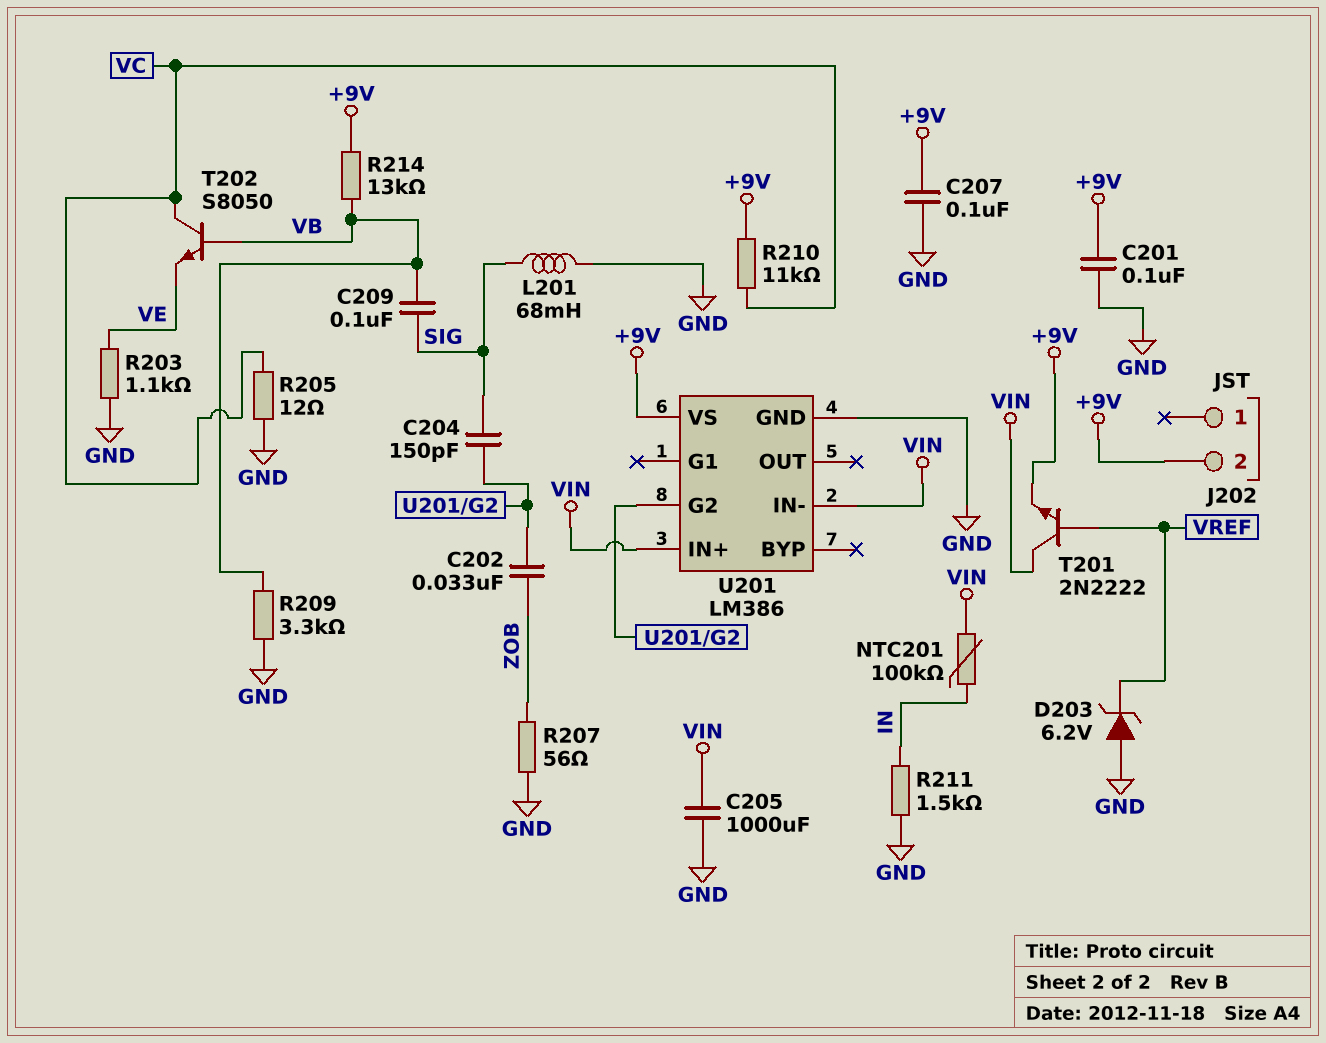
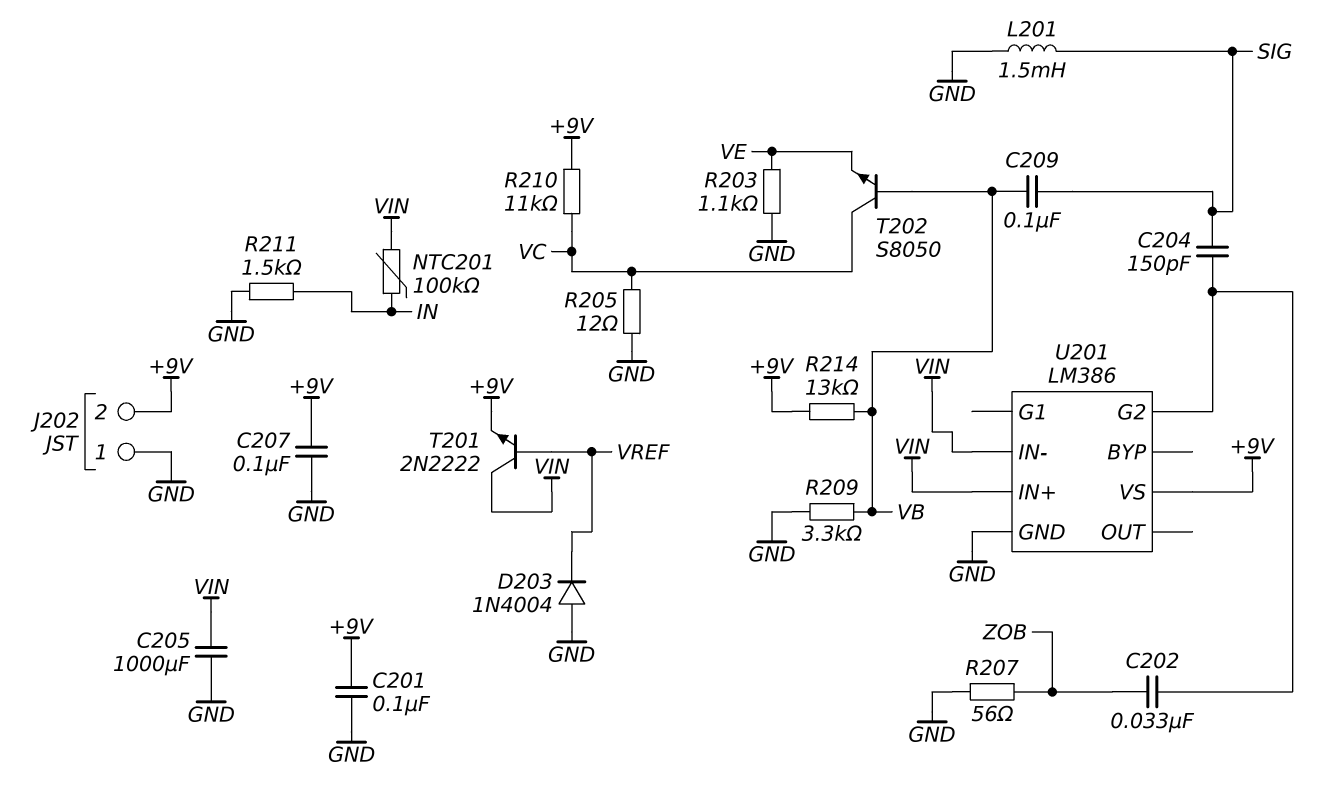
D203: zener 6.2V (A GND, K VREF) -> diode 1N4004 (A GND, K VREF)
J202 pin 1: none -> GND
L201: 68mH (GND, SIG) -> 1.5mH (GND, SIG)

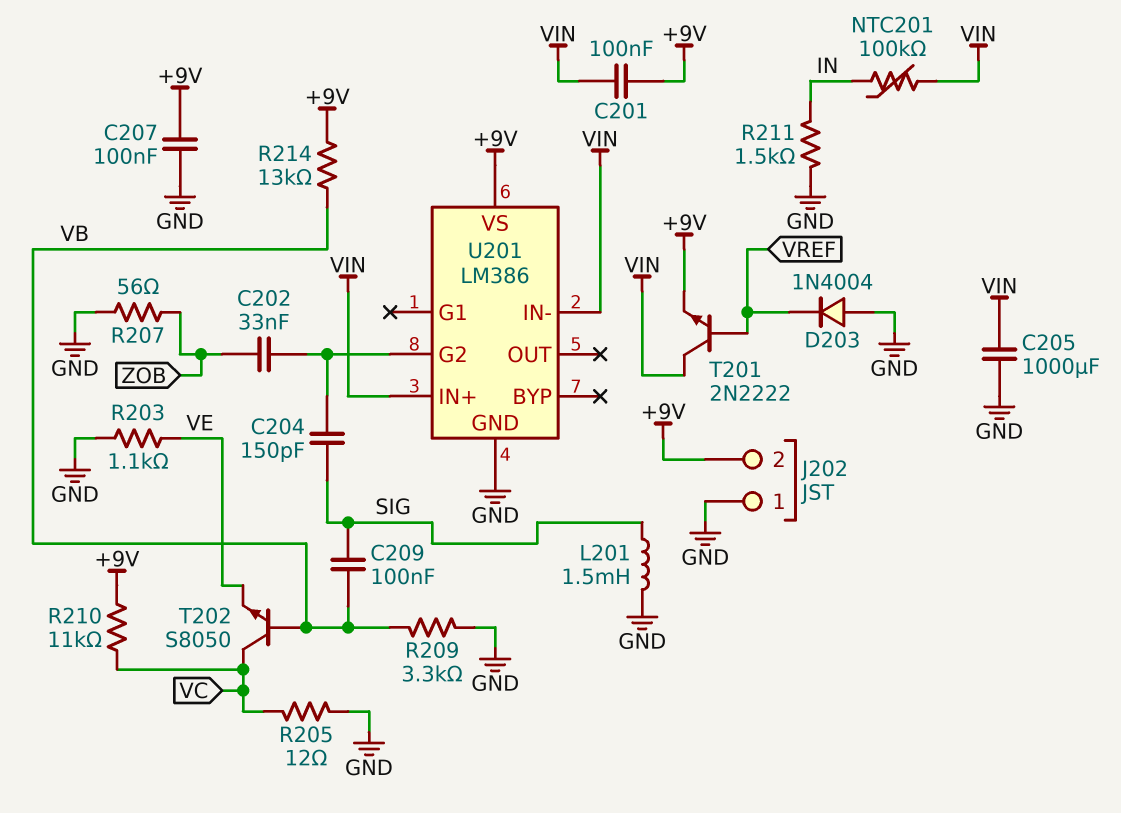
C201: 100nF (+9V, GND) -> 100nF (+9V, VIN)

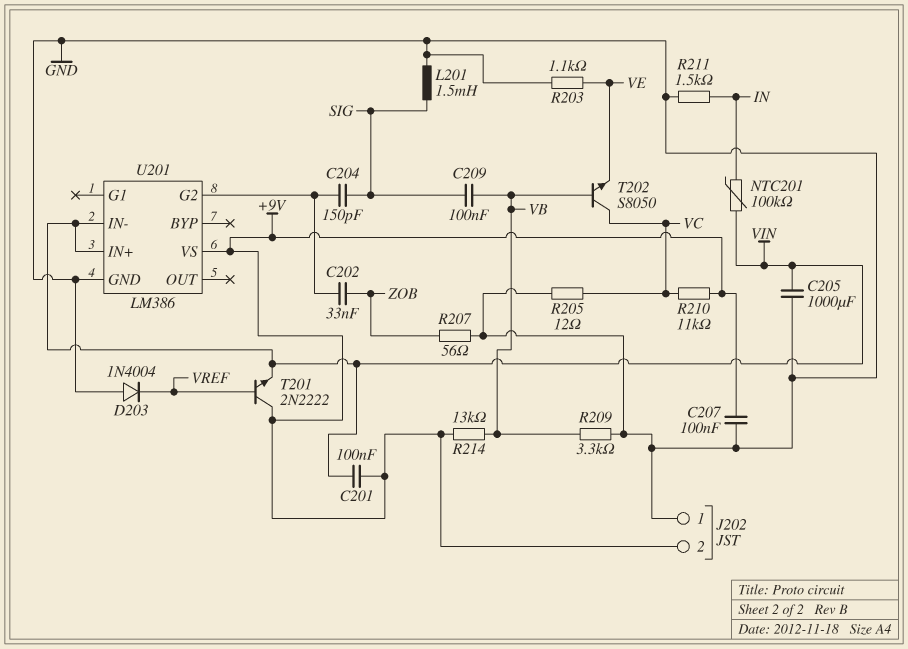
T201: NPN 2N2222 (B VREF, C VIN, E +9V) -> NPN 2N2222 (B VREF, C +9V, E VIN)

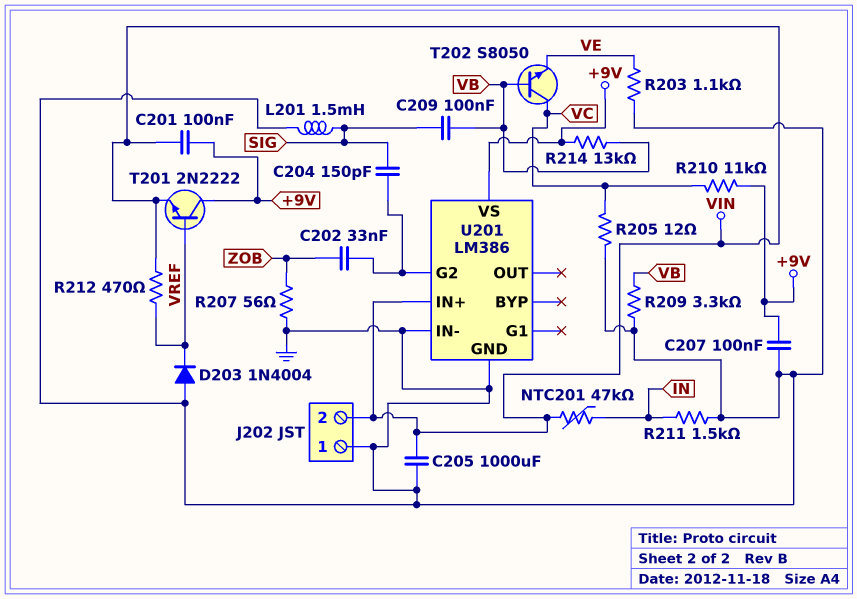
J202 pin 2: +9V -> VIN
NTC201: 100k (IN, VIN) -> 47k (IN, VIN)
R212: none -> 470 (VIN, VREF)
U201 pin IN-: VIN -> GND

